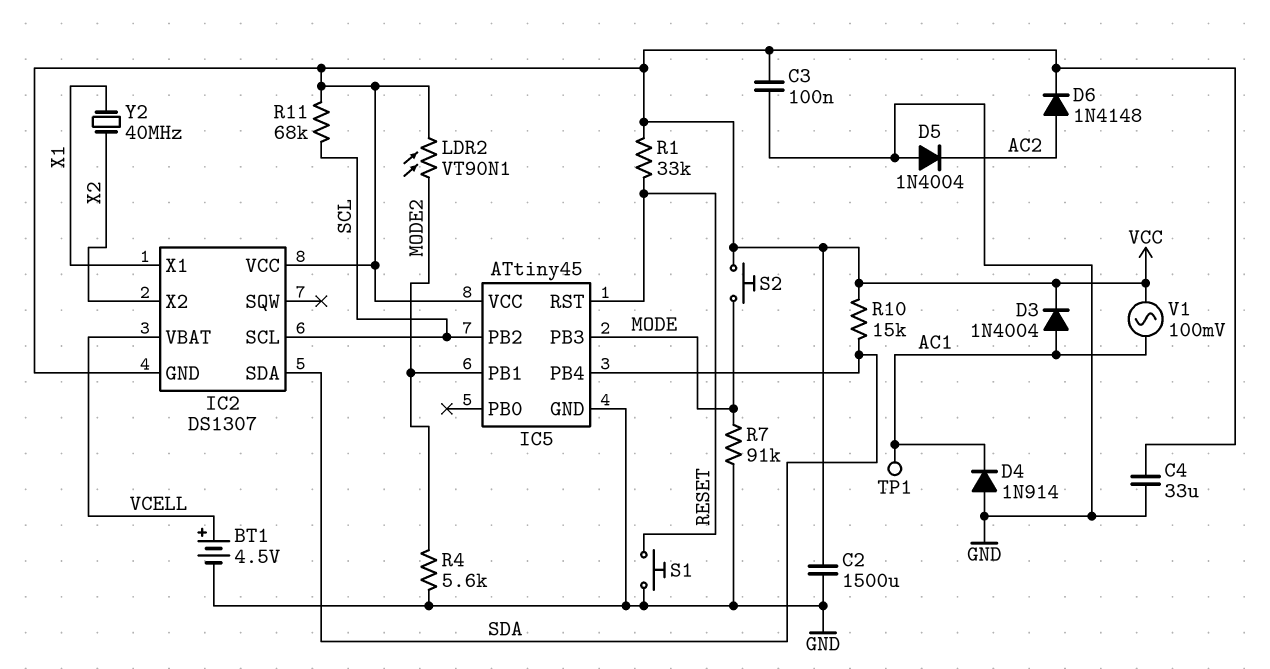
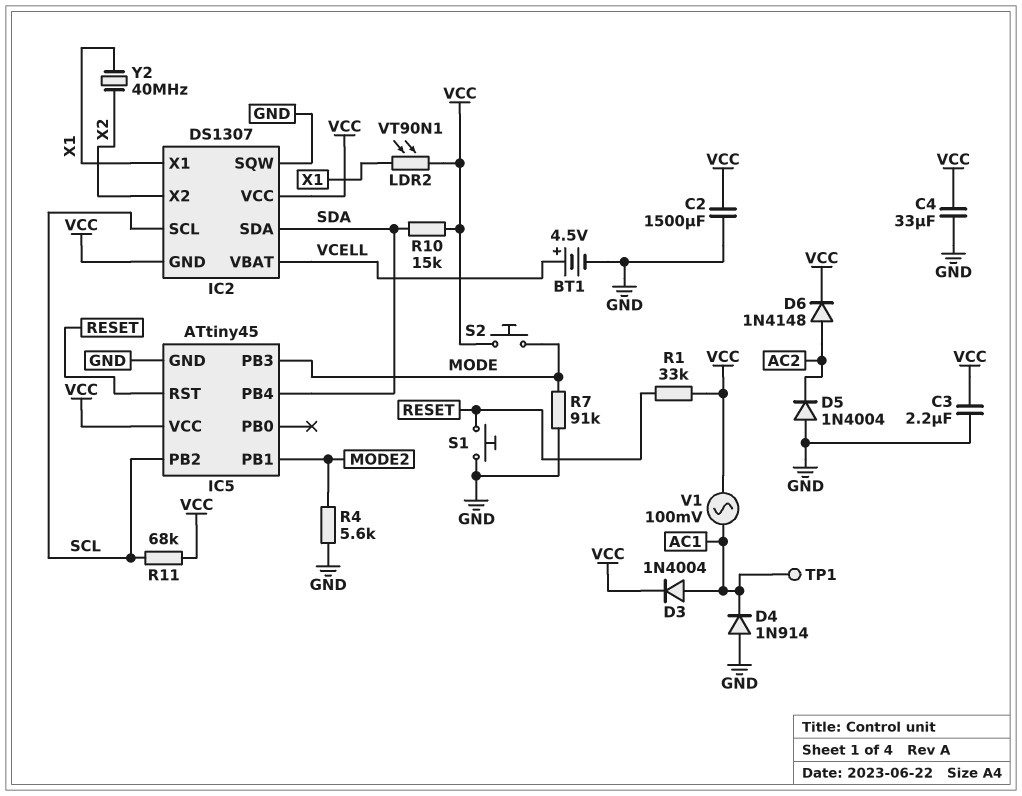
C3: 100nF (GND, VCC) -> 2.2uF (GND, VCC)
IC2 pin SQW: none -> GND
LDR2: VT90N1 (MODE2, VCC) -> VT90N1 (VCC, X1)

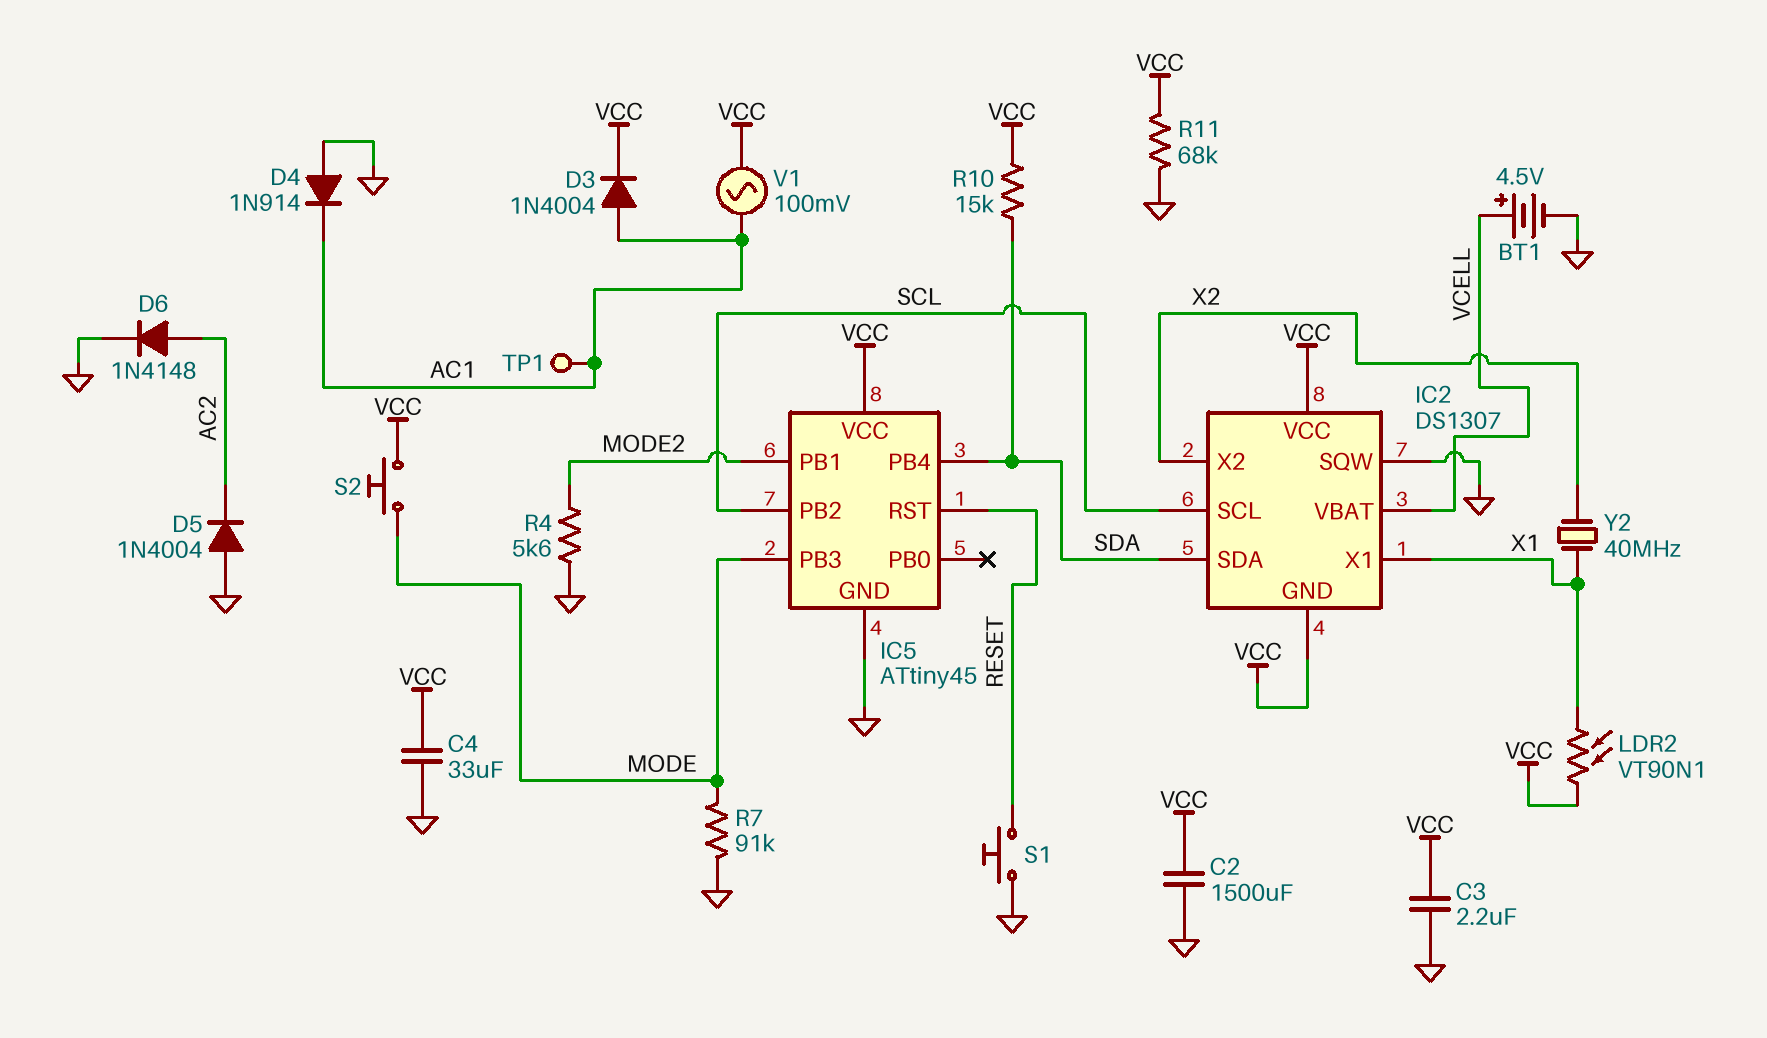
D6: diode 1N4148 (A AC2, K VCC) -> diode 1N4148 (A AC2, K GND)
R1: 33k (RESET, VCC) -> none
R11: 68k (SCL, VCC) -> 68k (GND, VCC)

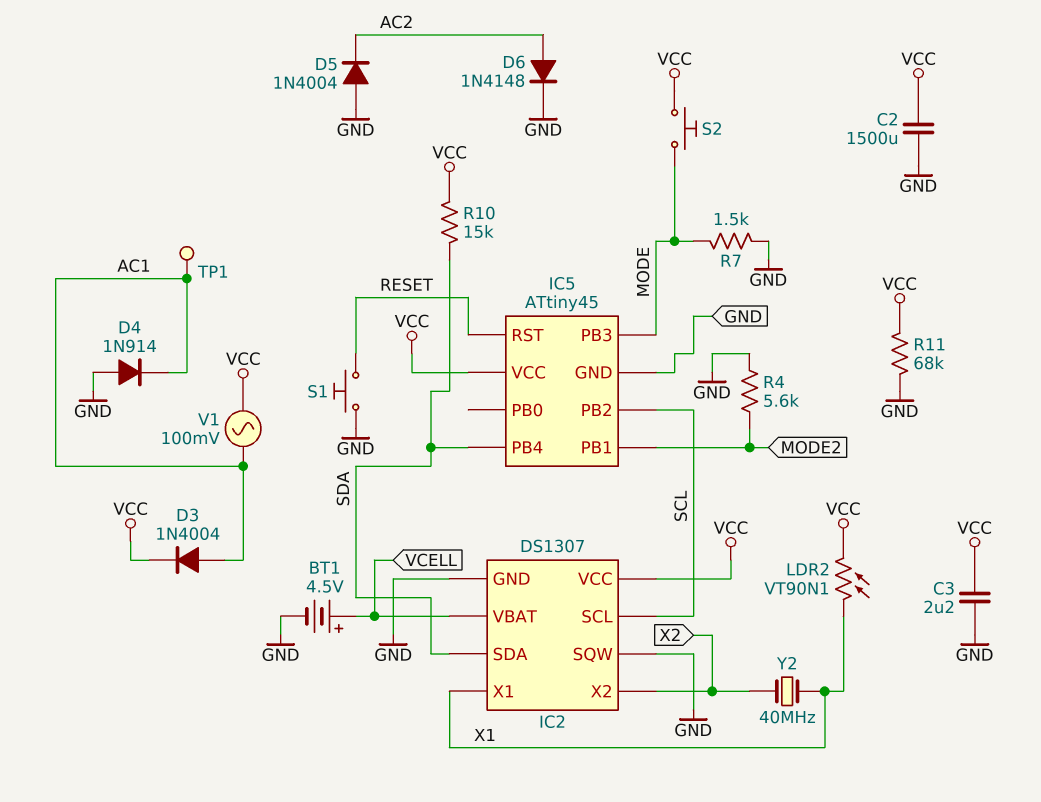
C4: 33uF (GND, VCC) -> none
IC2 pin GND: VCC -> GND
R7: 91k (GND, MODE) -> 1.5k (GND, MODE)

